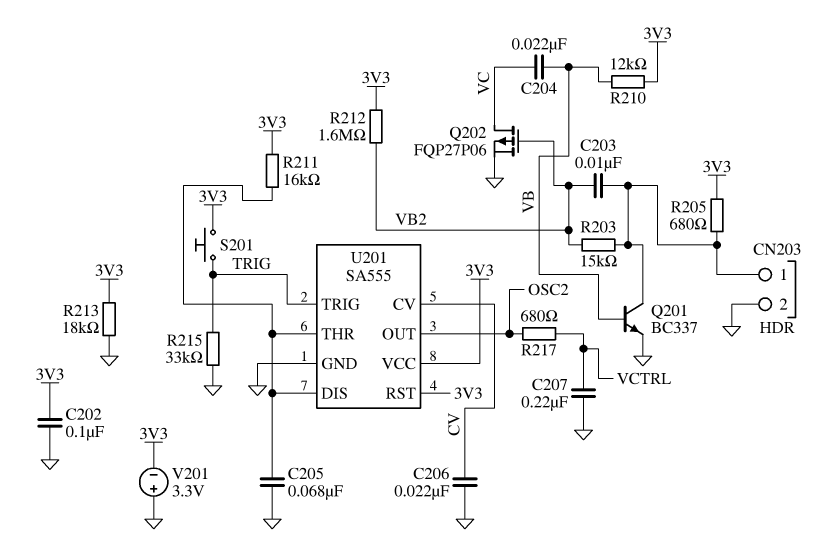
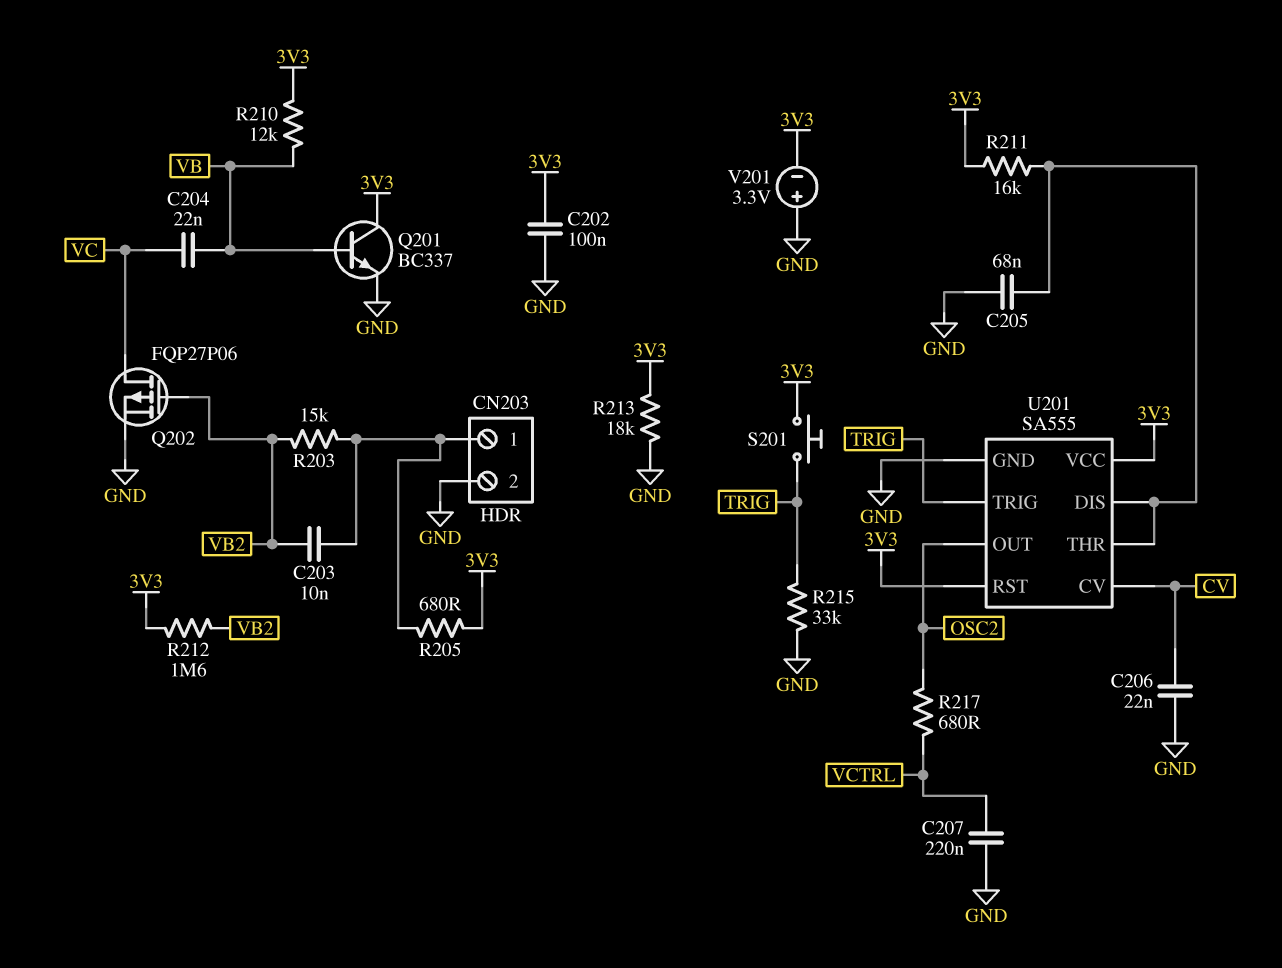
Q201: NPN BC337 (B VB, C CN203/1, E GND) -> NPN BC337 (B VB, C 3V3, E GND)

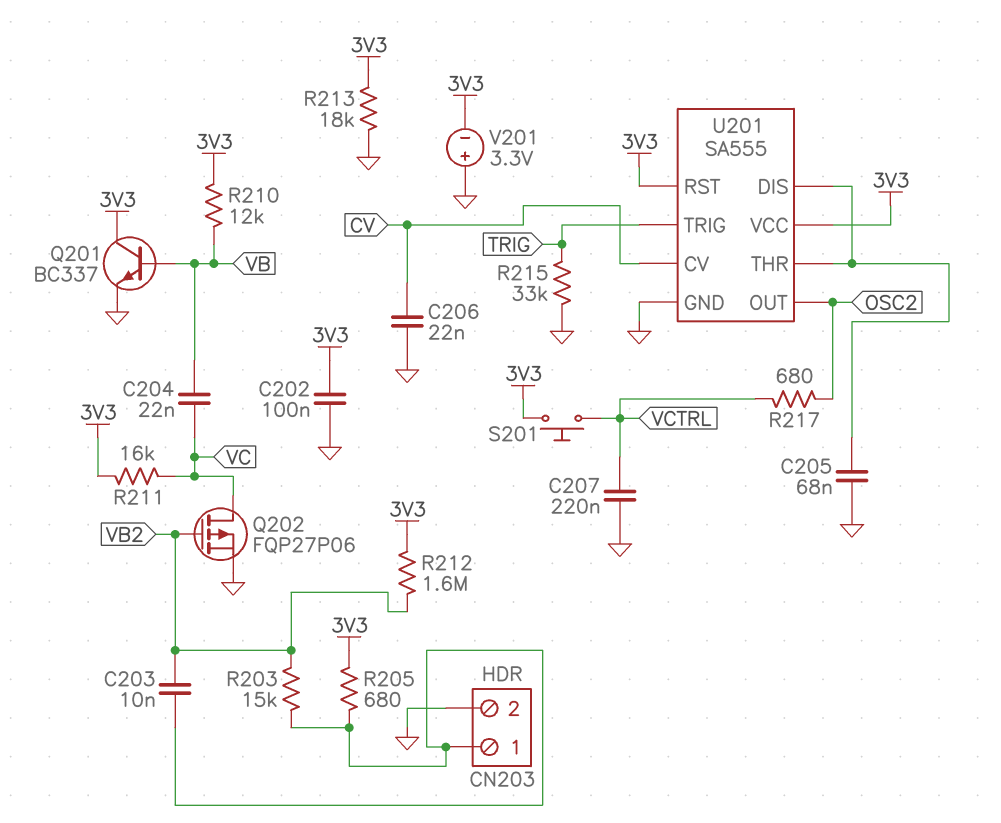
R211: 16k (3V3, U201/DIS) -> 16k (3V3, VC)
S201: button (3V3, TRIG) -> button (3V3, VCTRL)

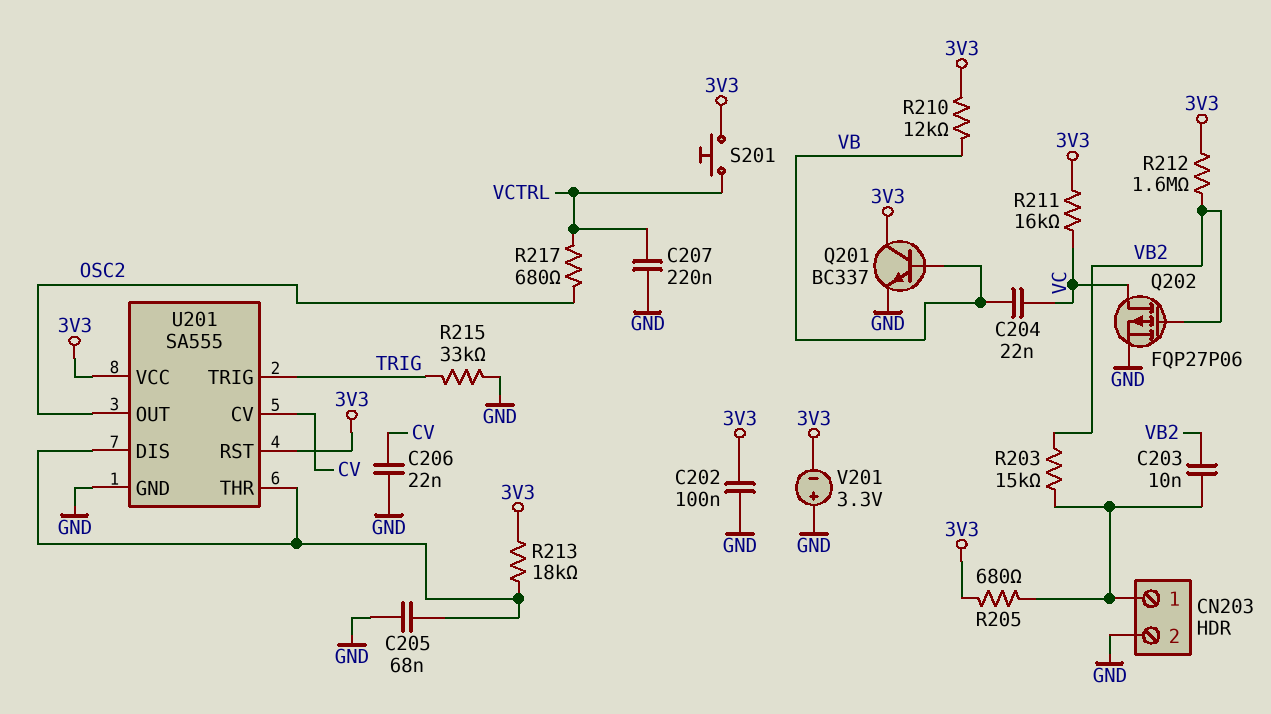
R213: 18k (3V3, GND) -> 18k (3V3, U201/DIS)

